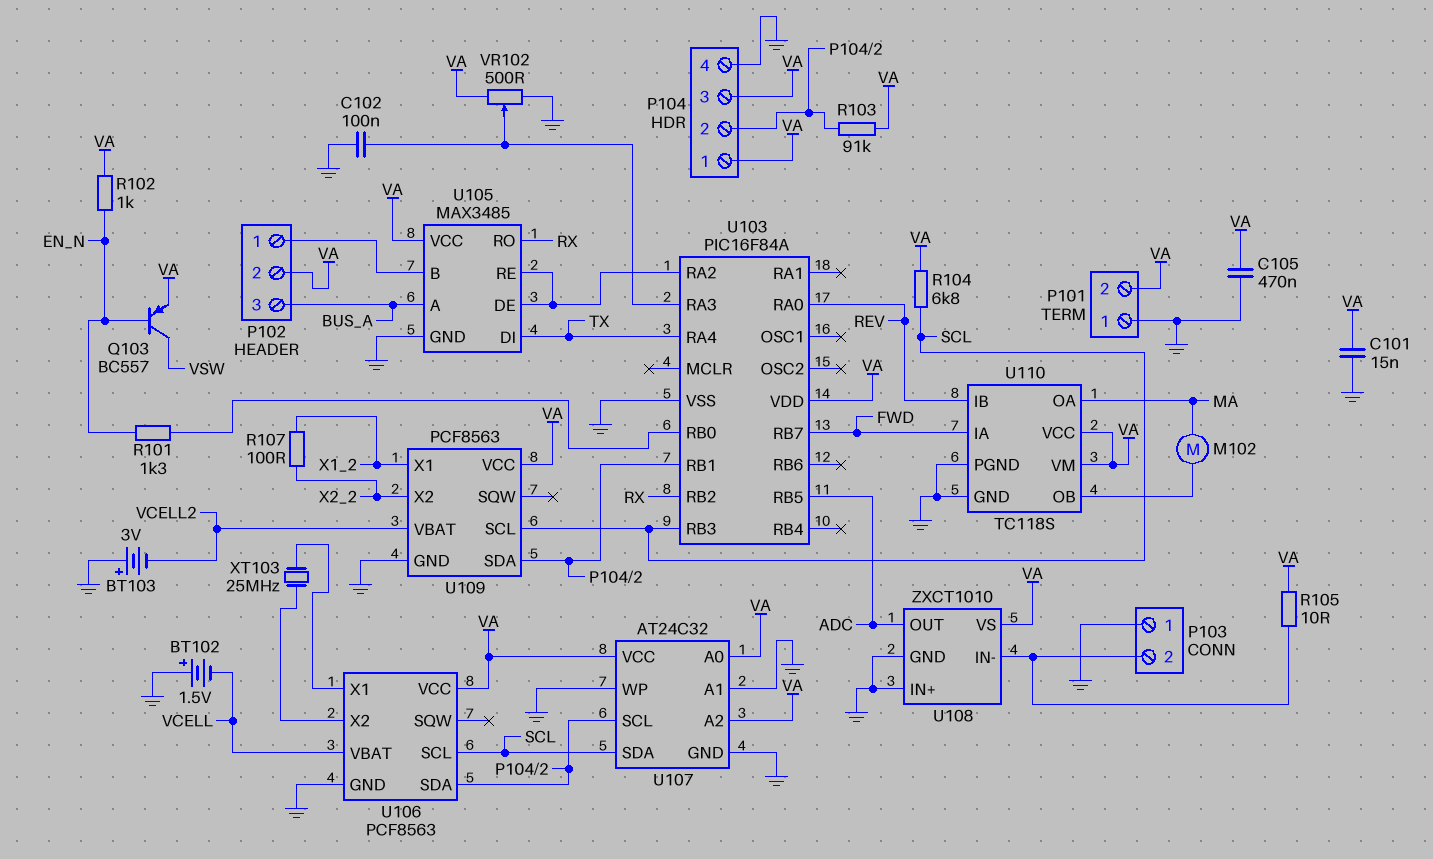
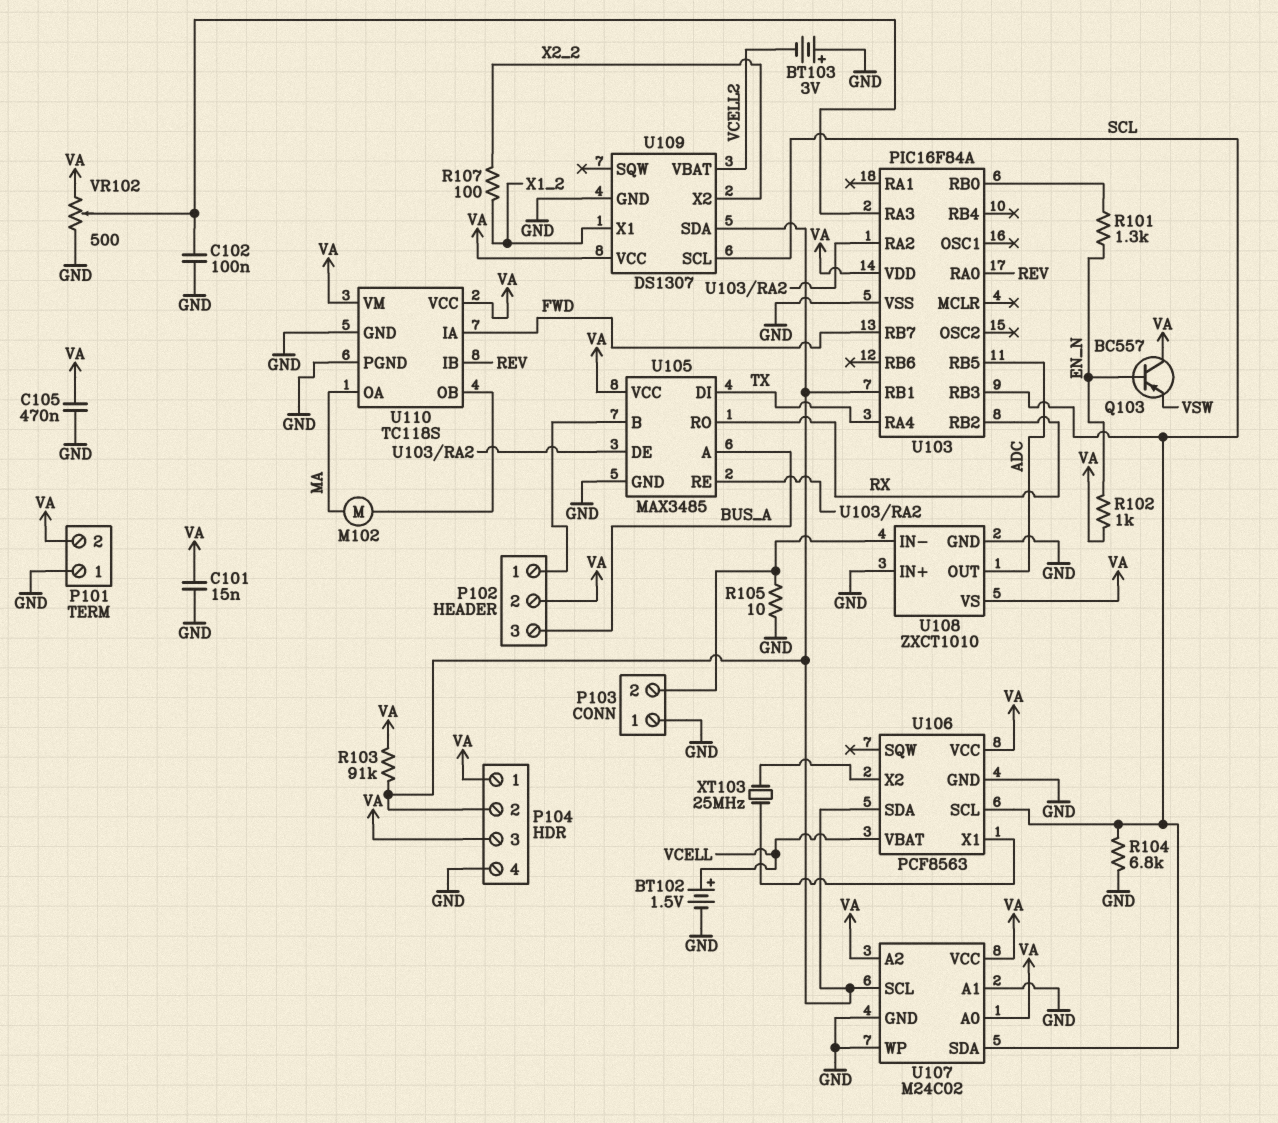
BT102: 1.5V (plus GND, minus VCELL) -> 1.5V (plus VCELL, minus GND)
Q103: PNP BC557 (B EN_N, C VSW, E VA) -> PNP BC557 (B EN_N, C VA, E VSW)
R104: 6.8k (SCL, VA) -> 6.8k (GND, SCL)
R105: 10 (P103/2, VA) -> 10 (GND, P103/2)
U107: AT24C32 -> M24C02
U109: PCF8563 -> DS1307

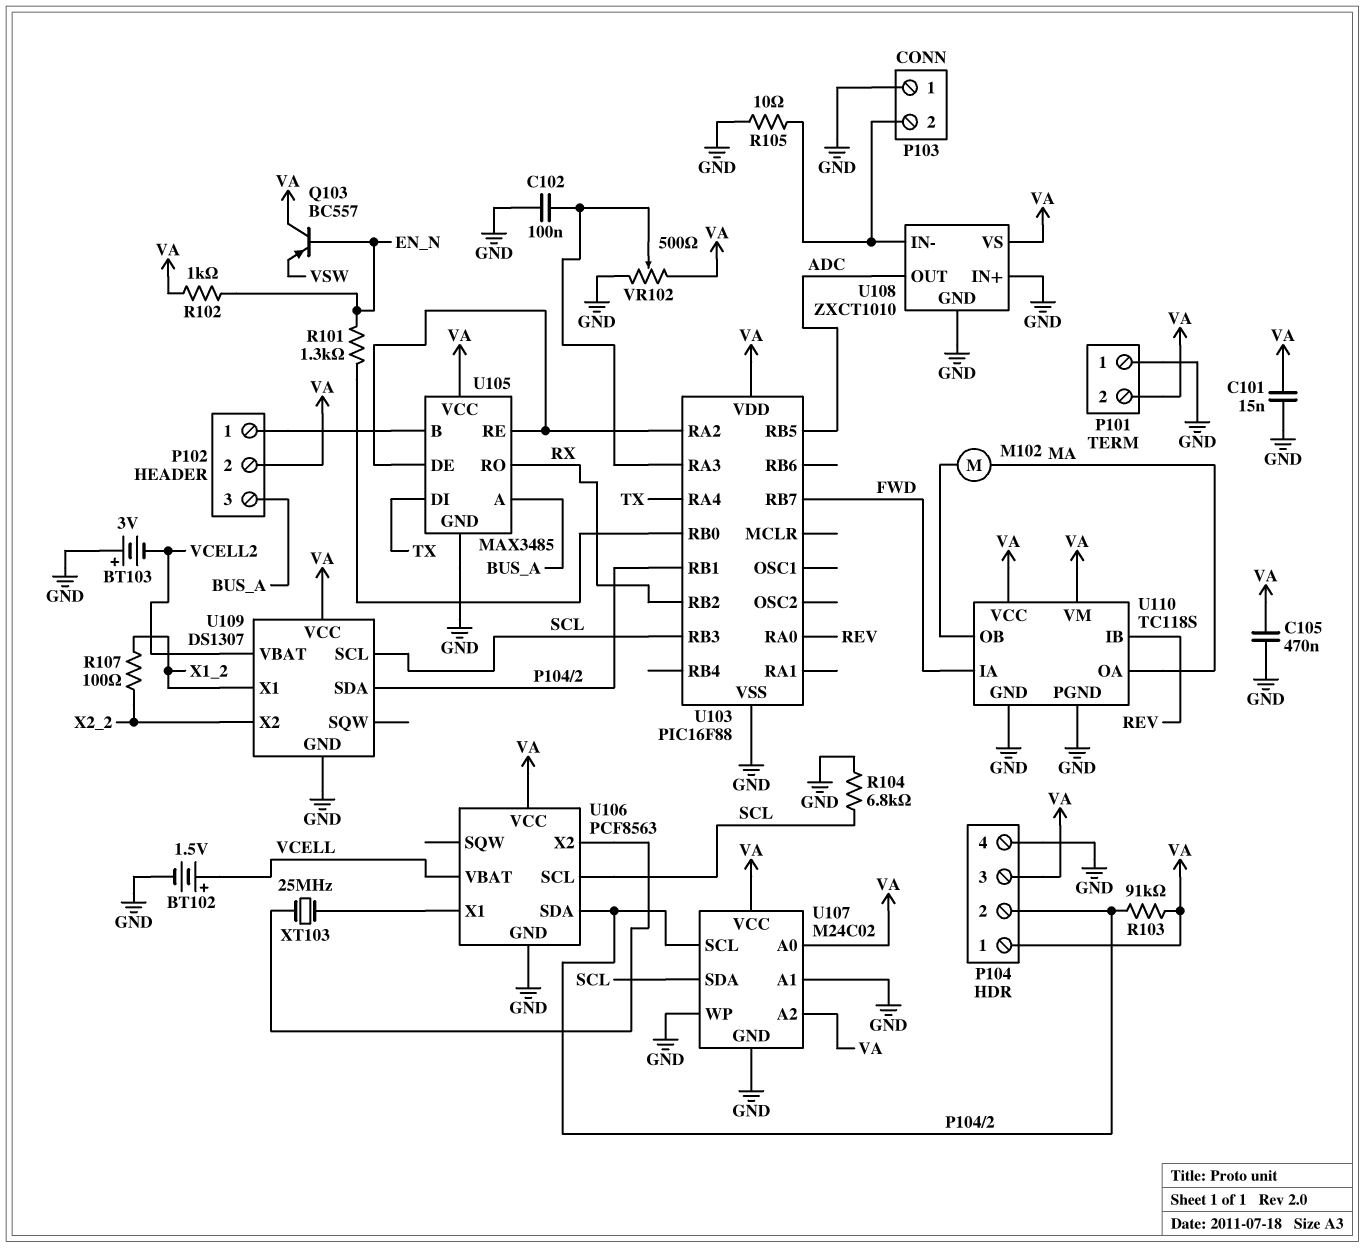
U103: PIC16F84A -> PIC16F88

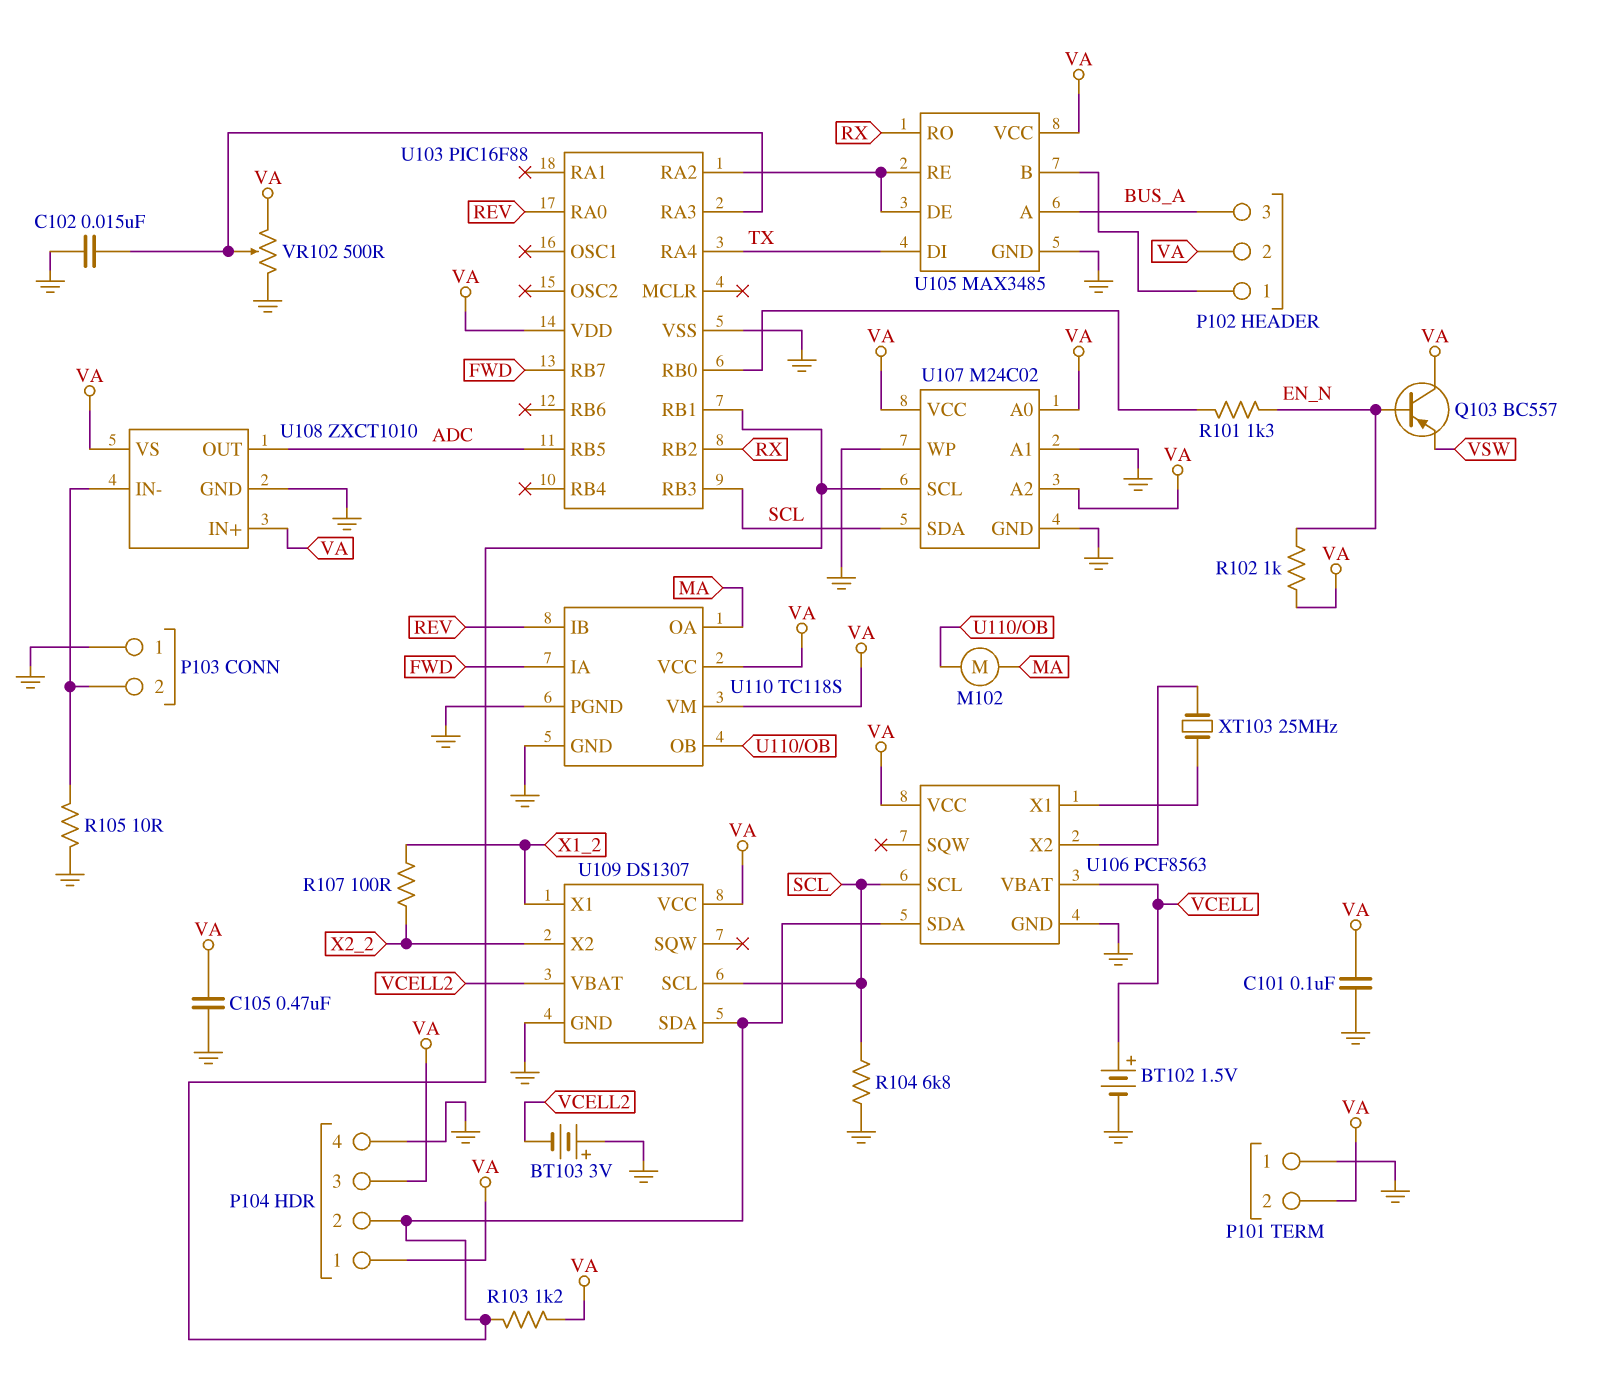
C101: 15nF (GND, VA) -> 100nF (GND, VA)
C102: 100nF (GND, U103/RA3) -> 15nF (GND, U103/RA3)
R103: 91k (P104/2, VA) -> 1.2k (P104/2, VA)
U108 pin IN+: GND -> VA

